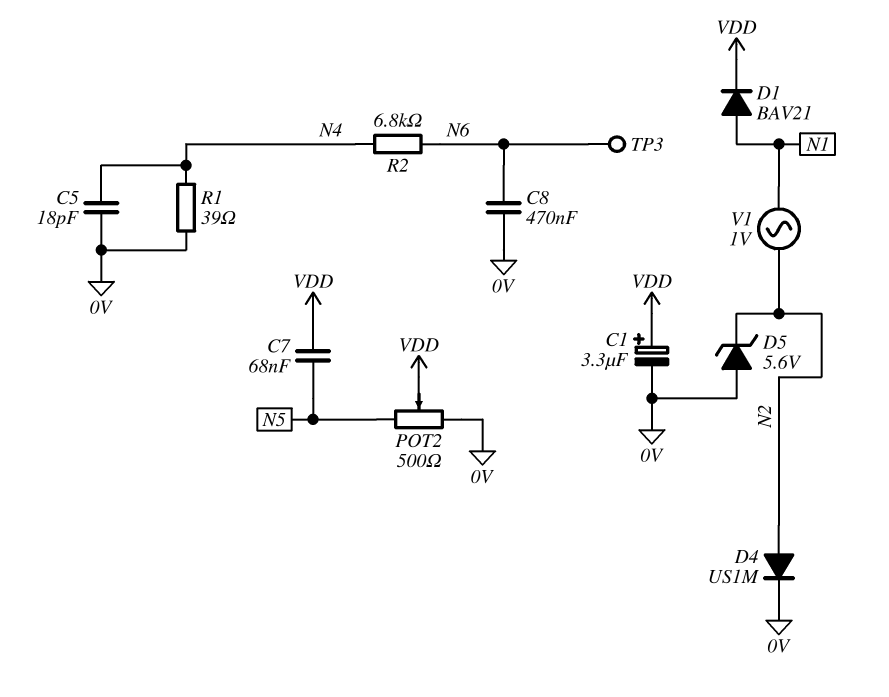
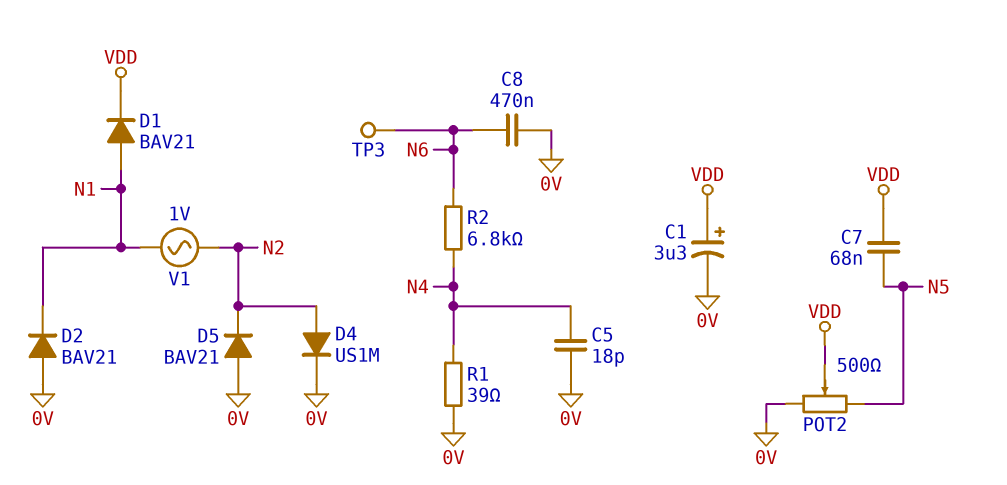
D2: none -> diode BAV21 (A 0V, K N1)
D5: zener 5.6V (A 0V, K N2) -> diode BAV21 (A 0V, K N2)

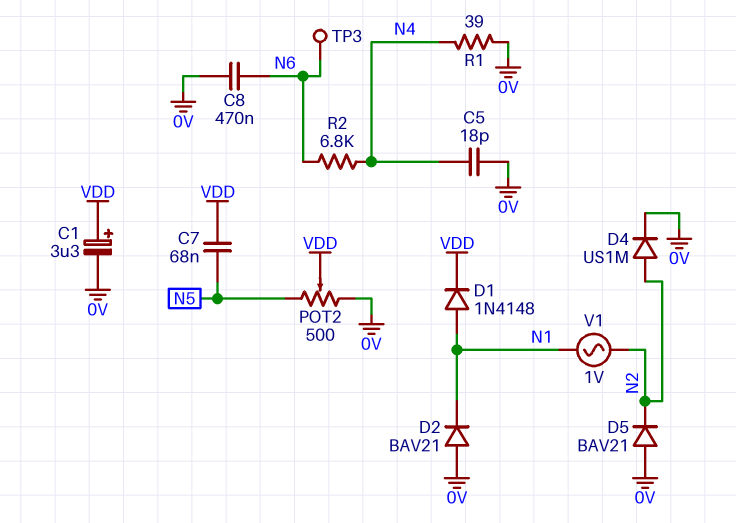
D1: diode BAV21 (A N1, K VDD) -> diode 1N4148 (A N1, K VDD)

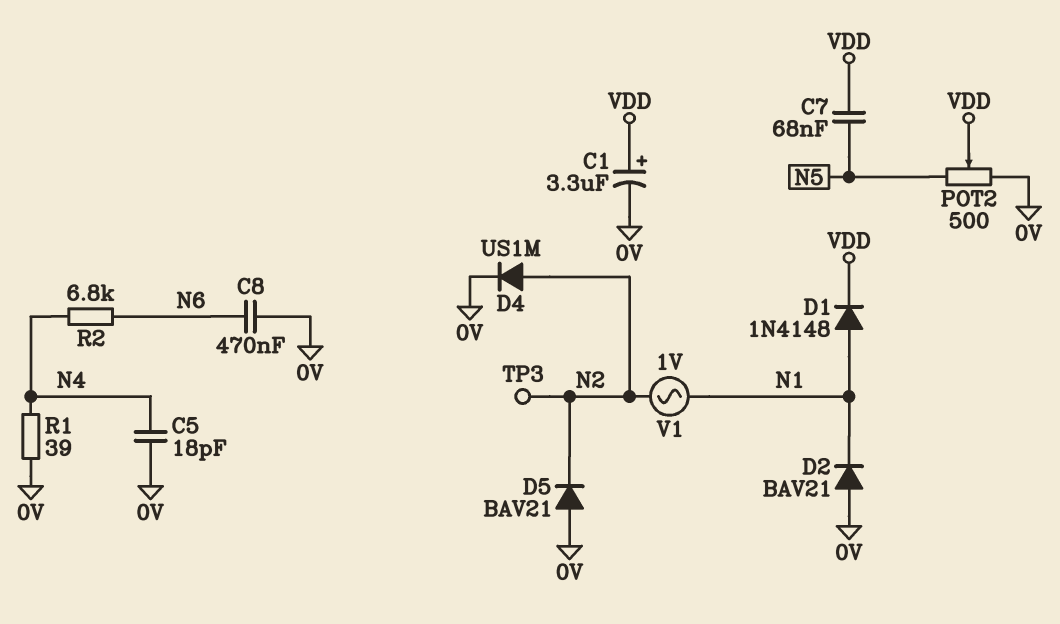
TP3: test point (N6) -> test point (N2)

